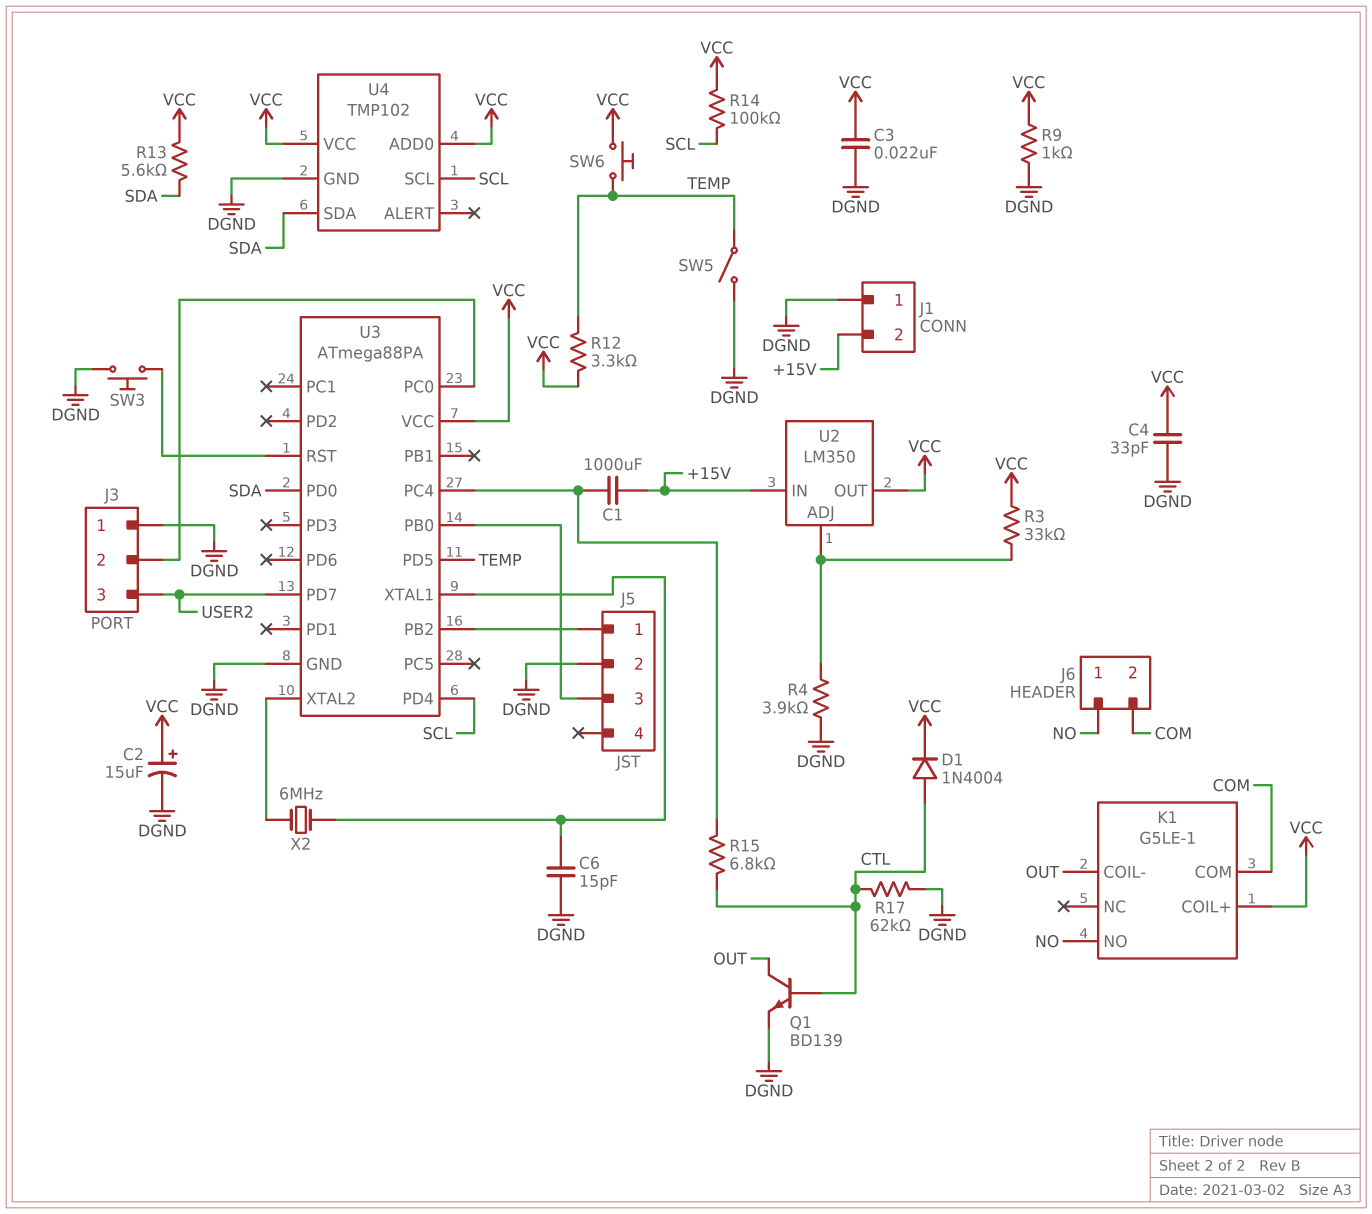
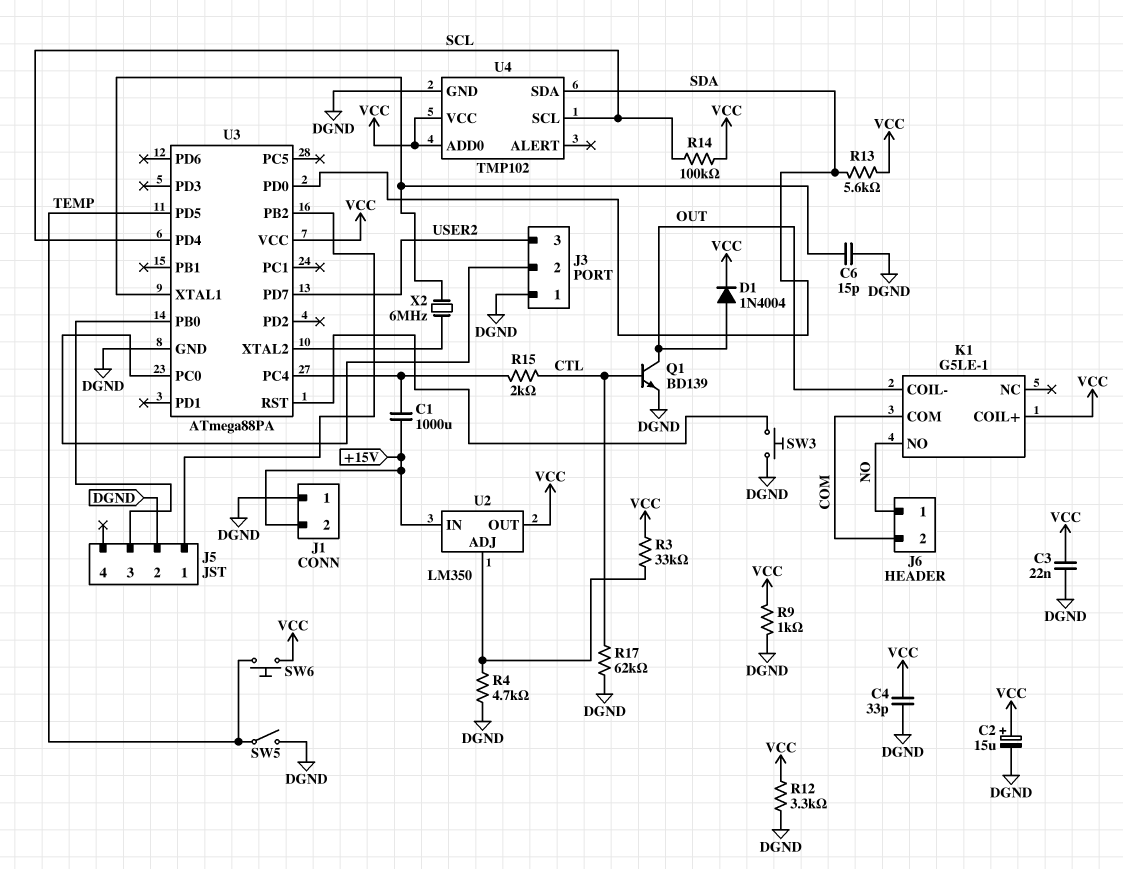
D1: diode 1N4004 (A CTL, K VCC) -> diode 1N4004 (A OUT, K VCC)
R4: 3.9k (DGND, U2/ADJ) -> 4.7k (DGND, U2/ADJ)
R12: 3.3k (TEMP, VCC) -> 3.3k (DGND, VCC)
R15: 6.8k (CTL, U3/PC4) -> 2k (CTL, U3/PC4)

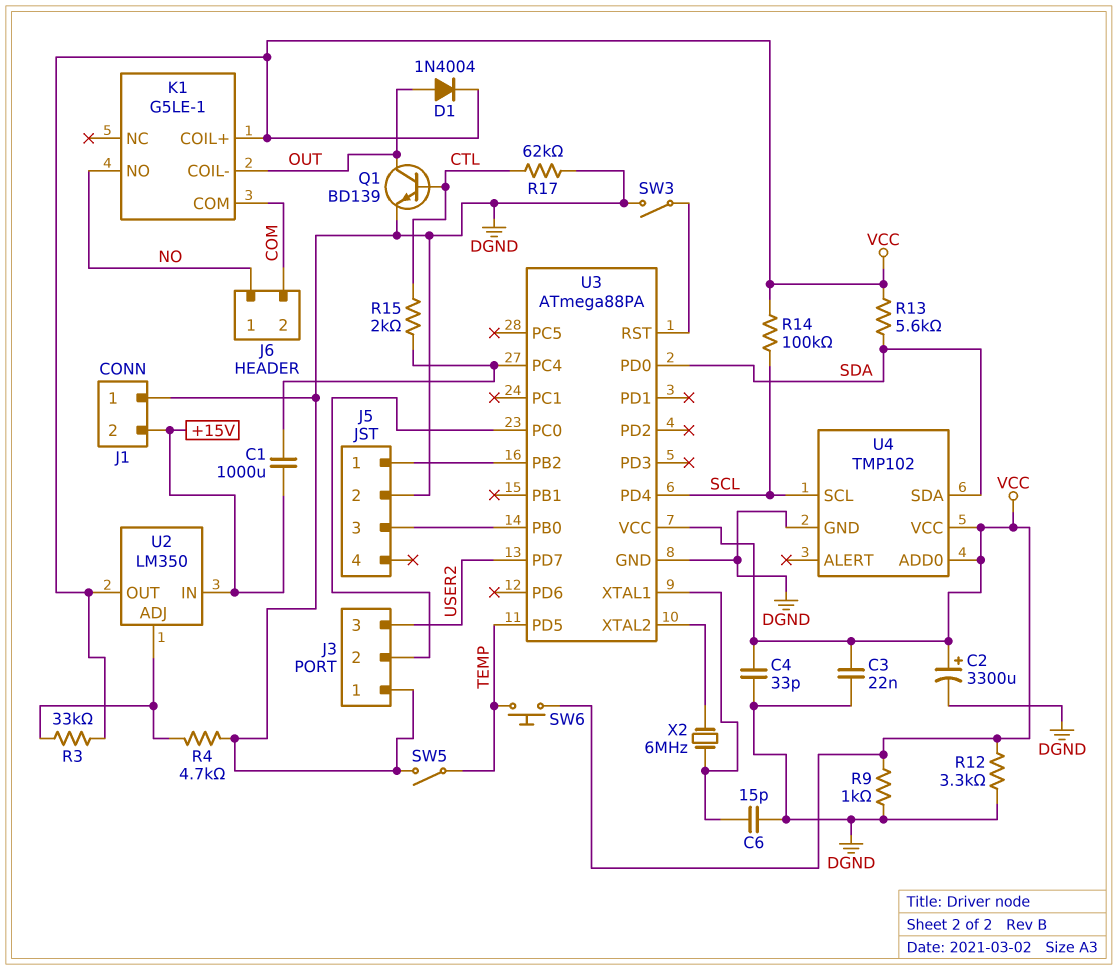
C2: 15uF (plus VCC, minus DGND) -> 3300uF (plus VCC, minus DGND)
SW3: button (DGND, U3/RST) -> switch (DGND, U3/RST)

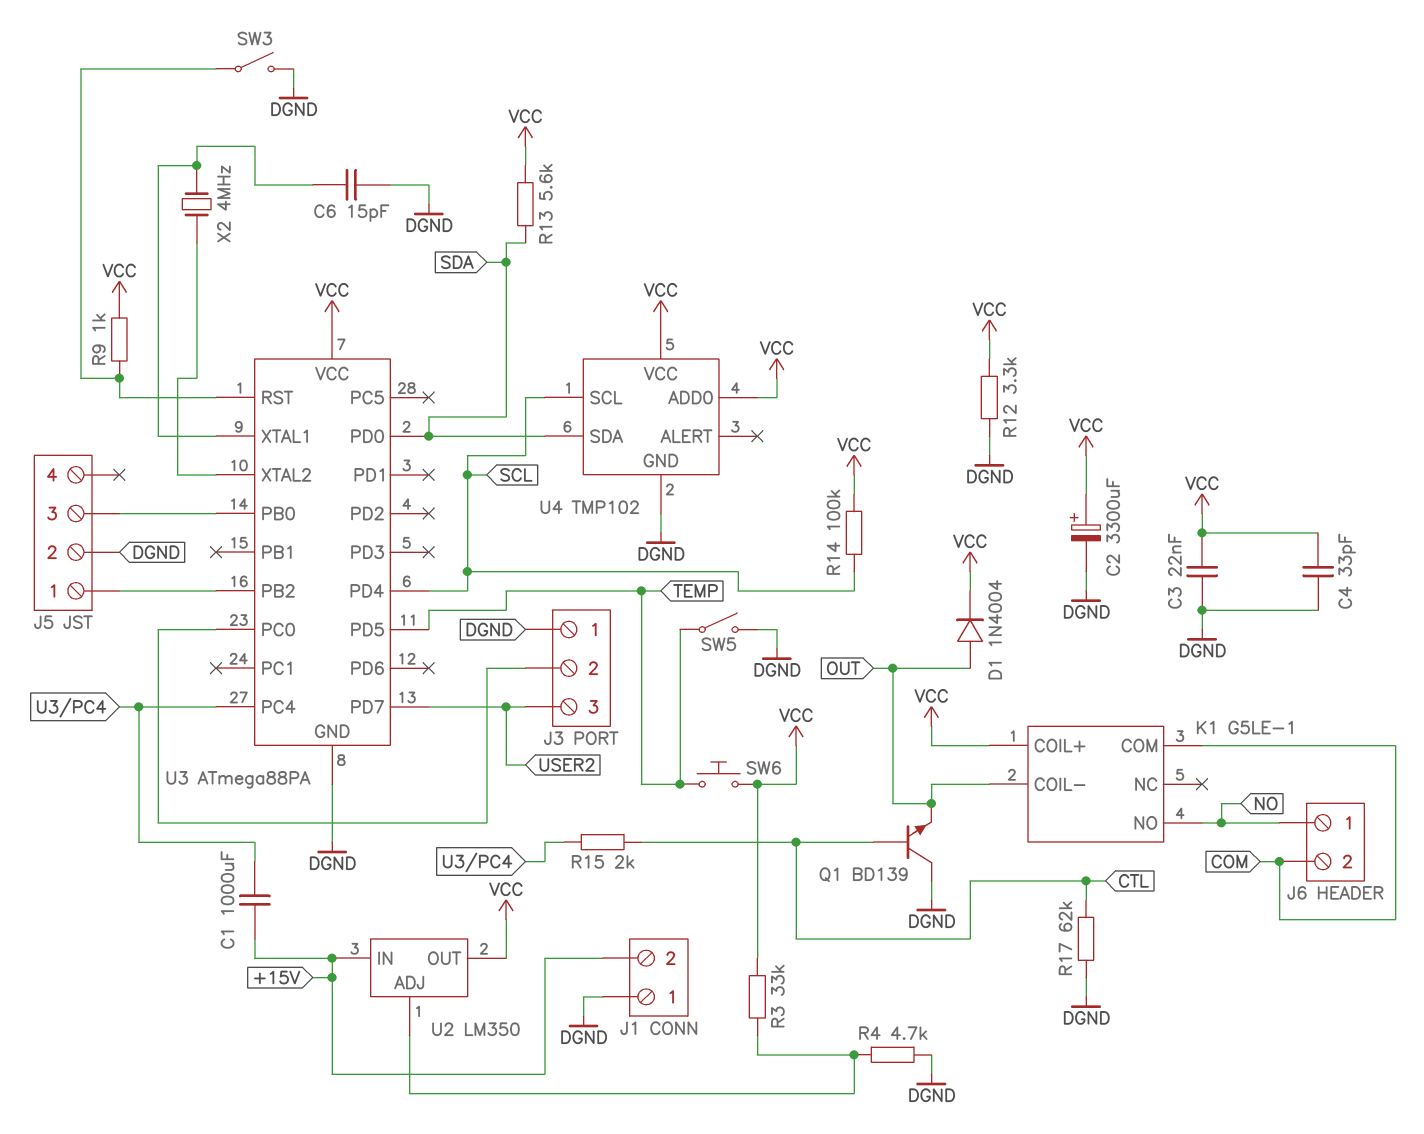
Q1: NPN BD139 (B CTL, C OUT, E DGND) -> NPN BD139 (B CTL, C DGND, E OUT)
R9: 1k (DGND, VCC) -> 1k (U3/RST, VCC)
X2: 6MHz (U3/XTAL1, U3/XTAL2) -> 4MHz (U3/XTAL1, U3/XTAL2)

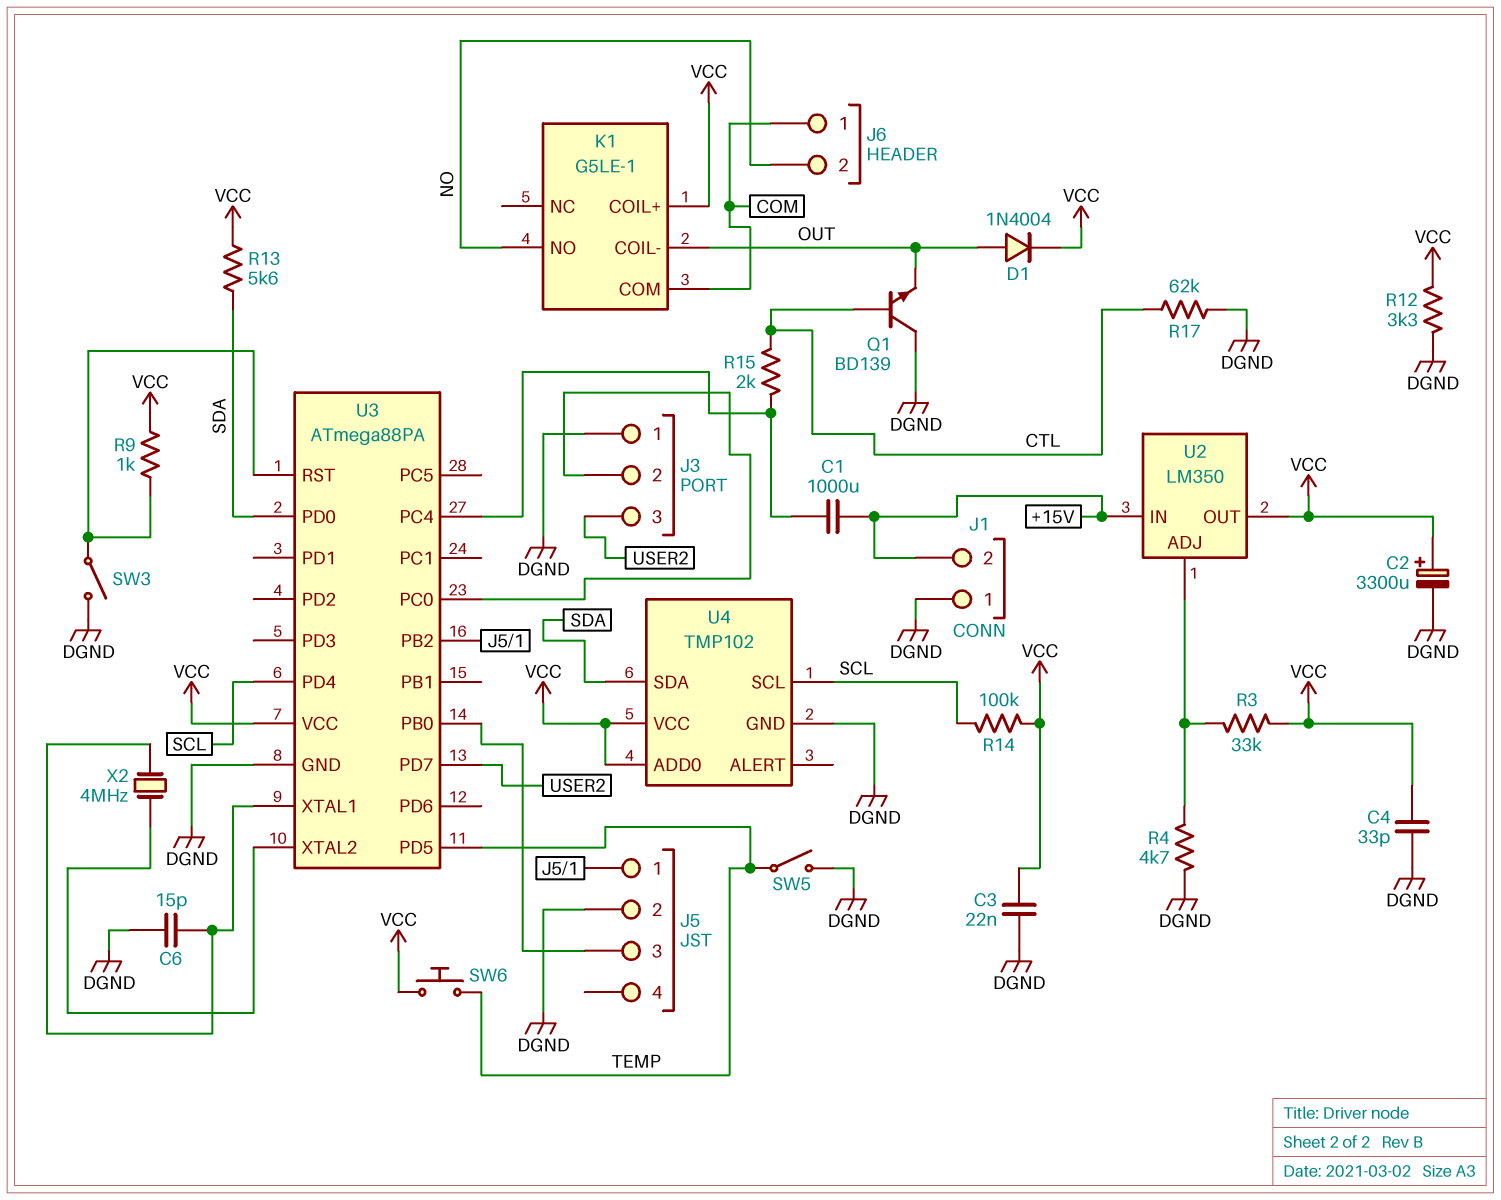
J6 pin 1: NO -> COM
J6 pin 2: COM -> NO

